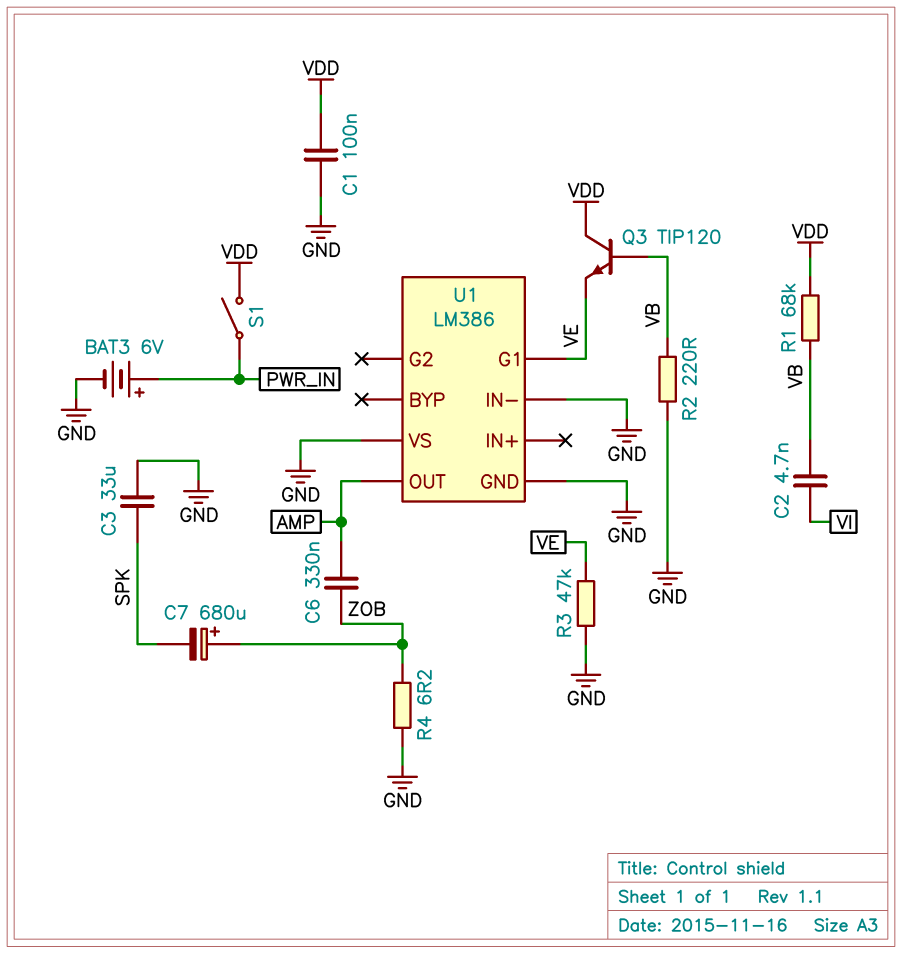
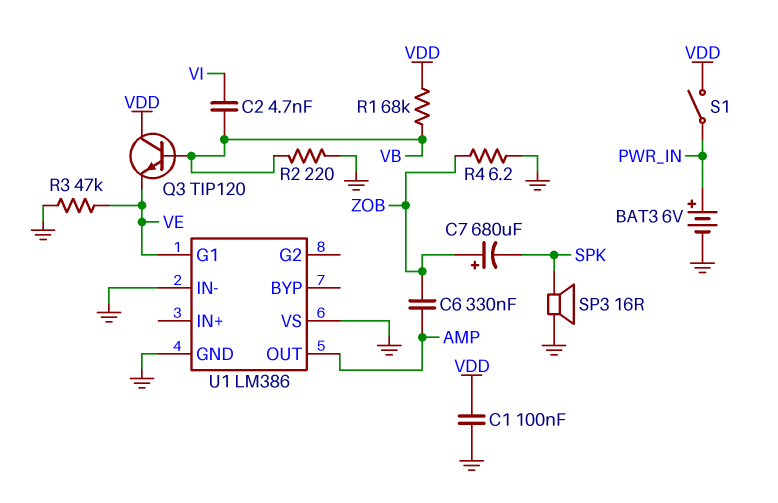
C3: 33uF (GND, SPK) -> none
SP3: none -> speaker 16R (GND, SPK)

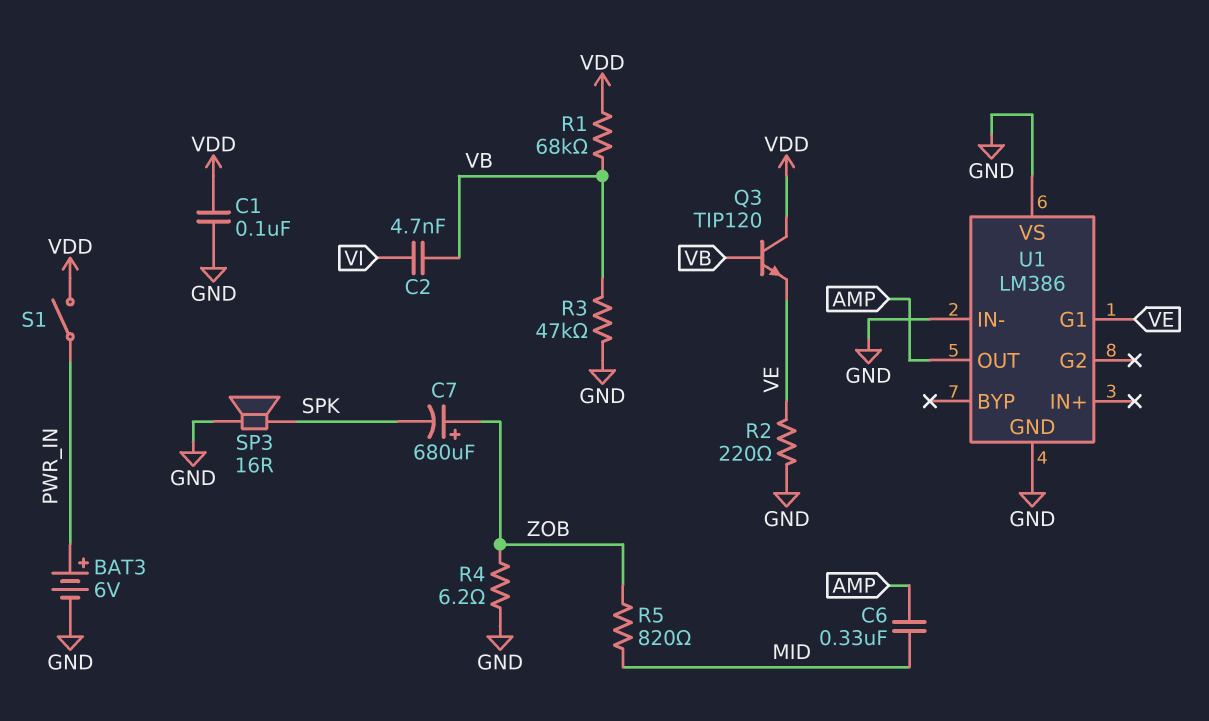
C6: 330nF (AMP, ZOB) -> 330nF (AMP, MID)
R2: 220 (GND, VB) -> 220 (GND, VE)
R3: 47k (GND, VE) -> 47k (GND, VB)
R5: none -> 820 (MID, ZOB)

